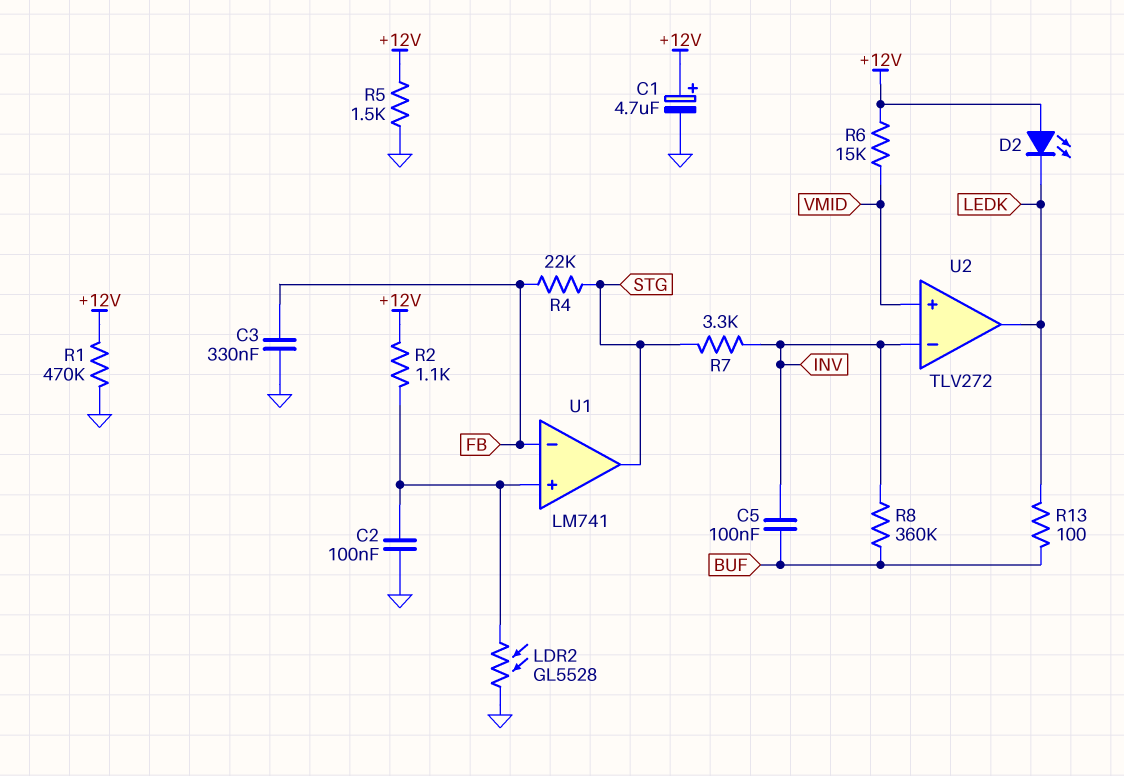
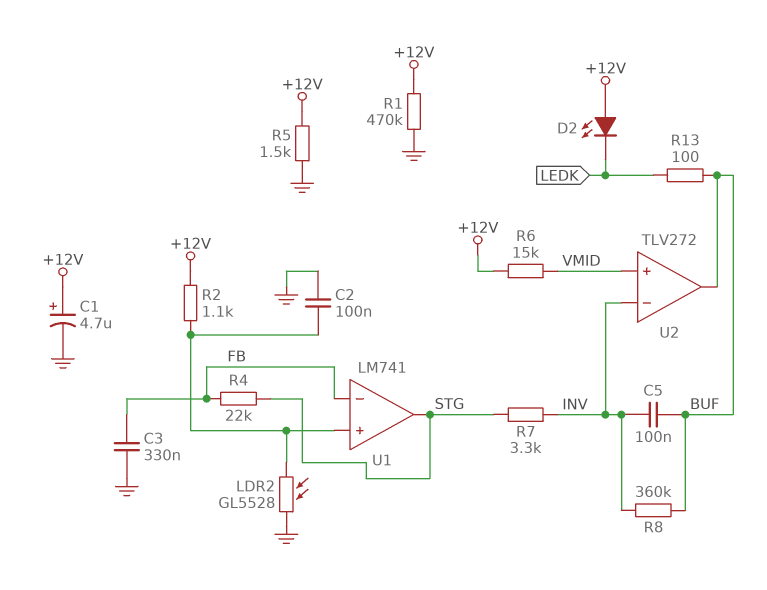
U2 pin out: LEDK -> BUF

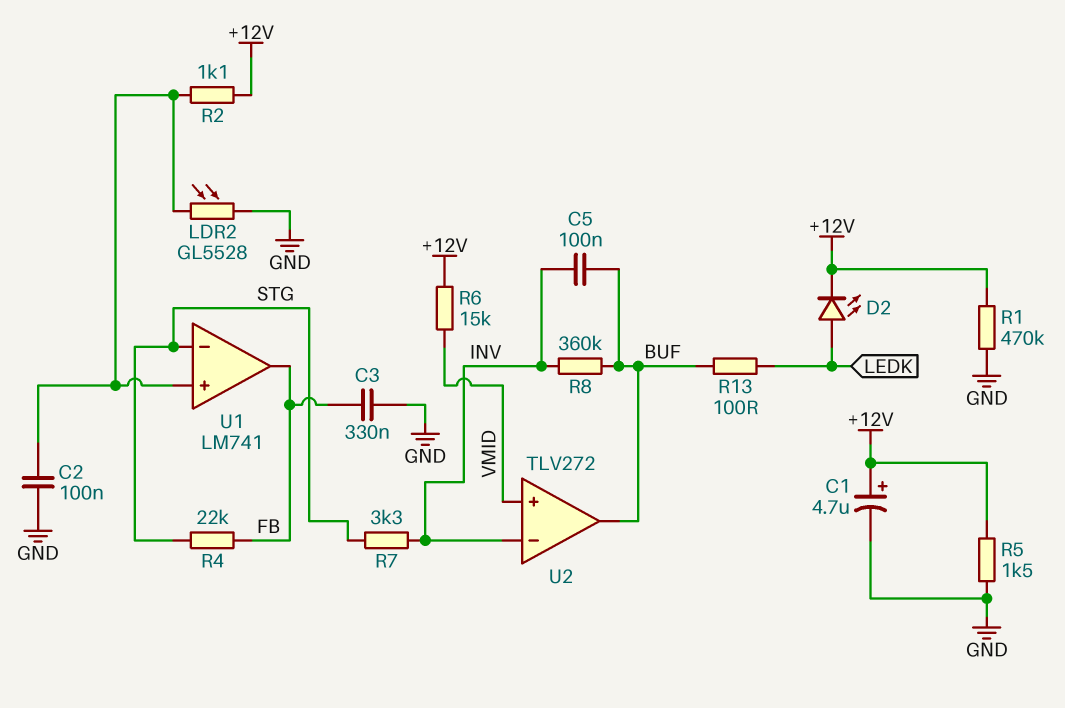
D2: LED (A +12V, K LEDK) -> LED (A LEDK, K +12V)
U1 pin in-: FB -> STG
U1 pin out: STG -> FB

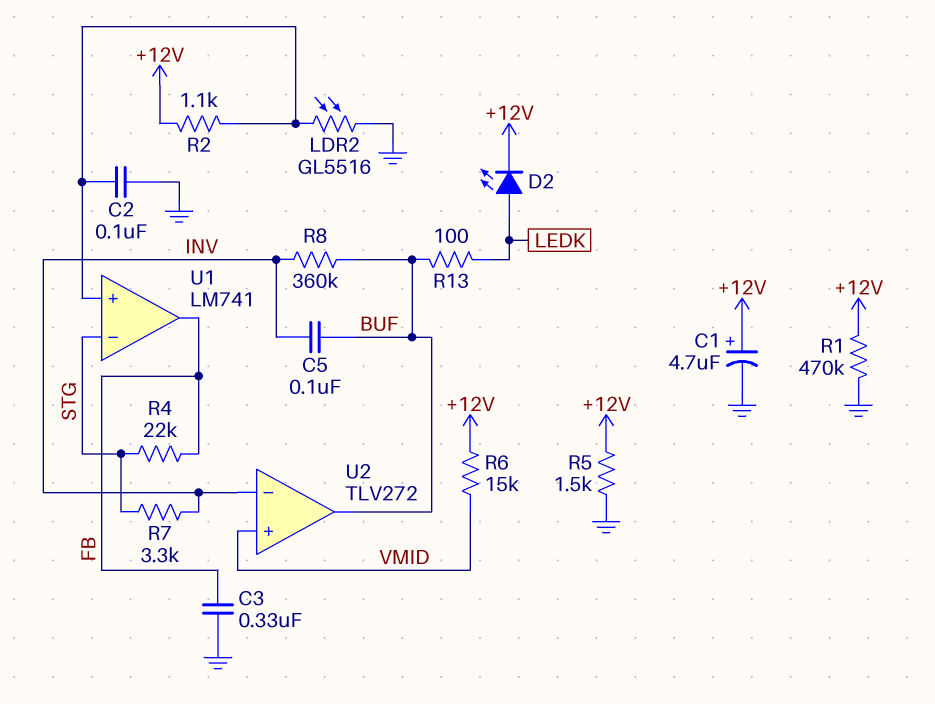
LDR2: GL5528 (GND, U1/in+) -> GL5516 (GND, U1/in+)

